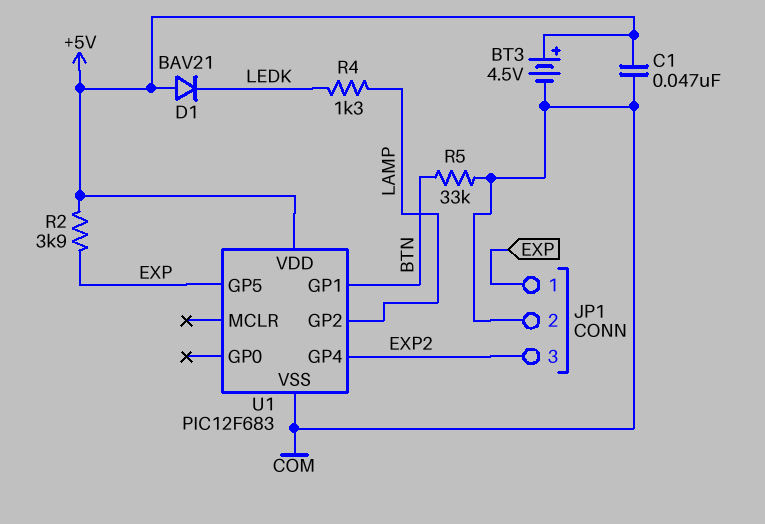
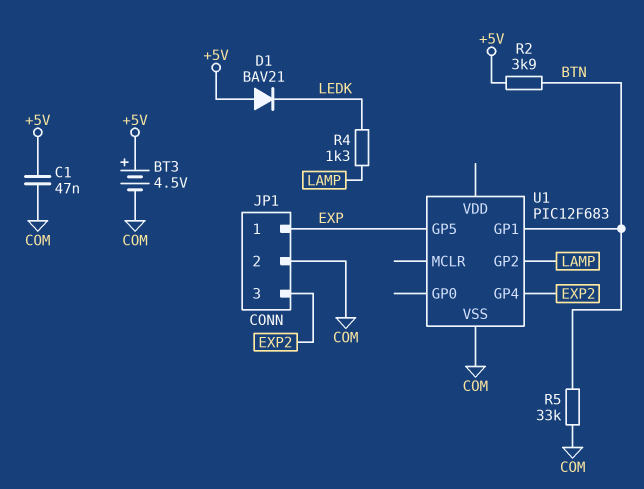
R2: 3.9k (+5V, EXP) -> 3.9k (+5V, BTN)
U1 pin VDD: +5V -> none

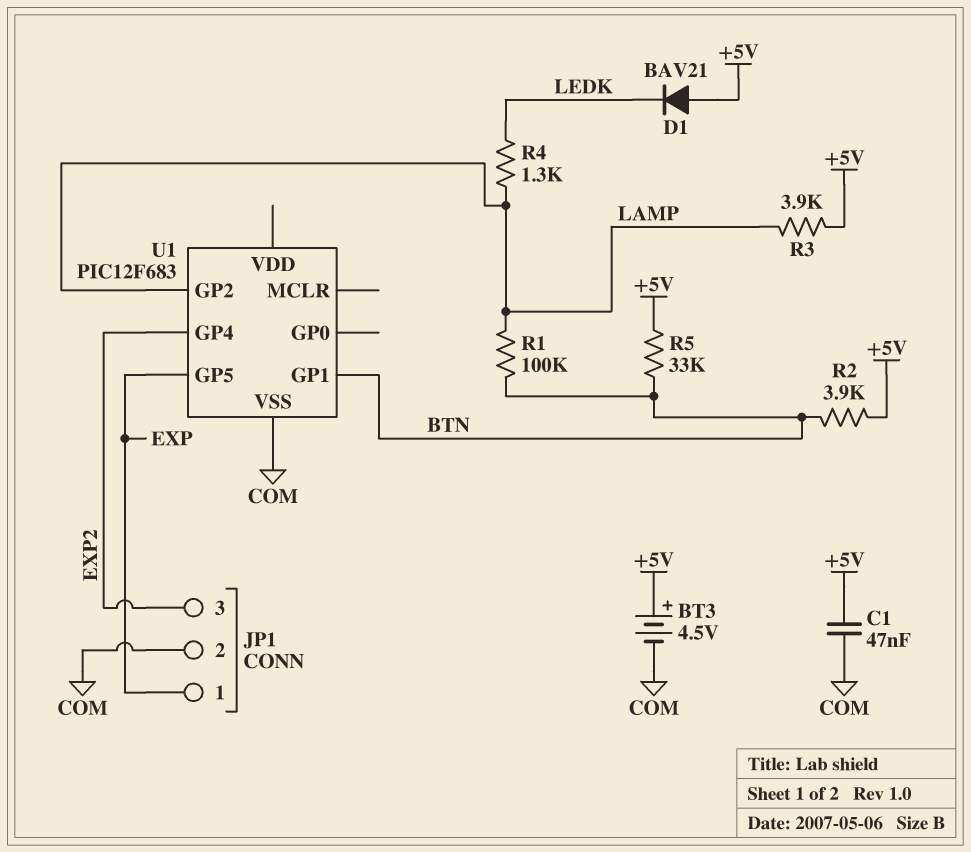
R1: none -> 100k (BTN, LAMP)
R3: none -> 3.9k (+5V, LAMP)
R5: 33k (BTN, COM) -> 33k (+5V, BTN)

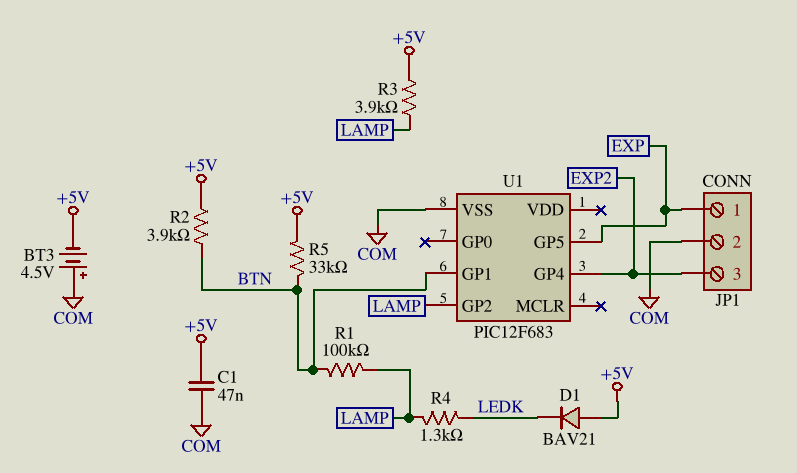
BT3: 4.5V (plus +5V, minus COM) -> 4.5V (plus COM, minus +5V)

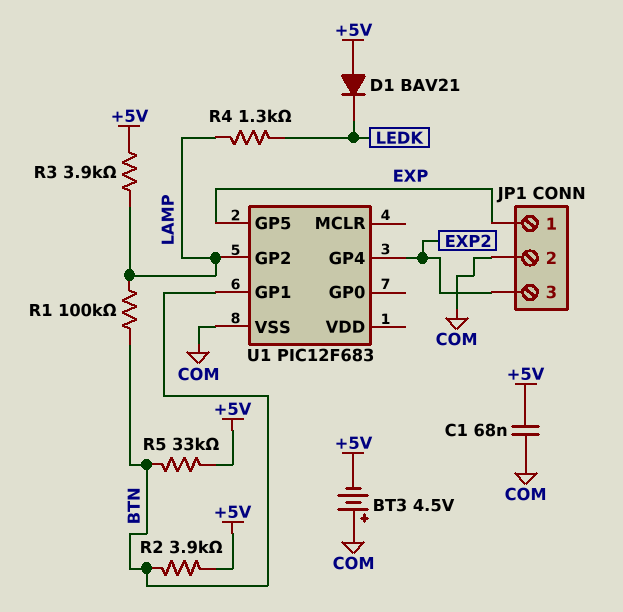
C1: 47nF (+5V, COM) -> 68nF (+5V, COM)

